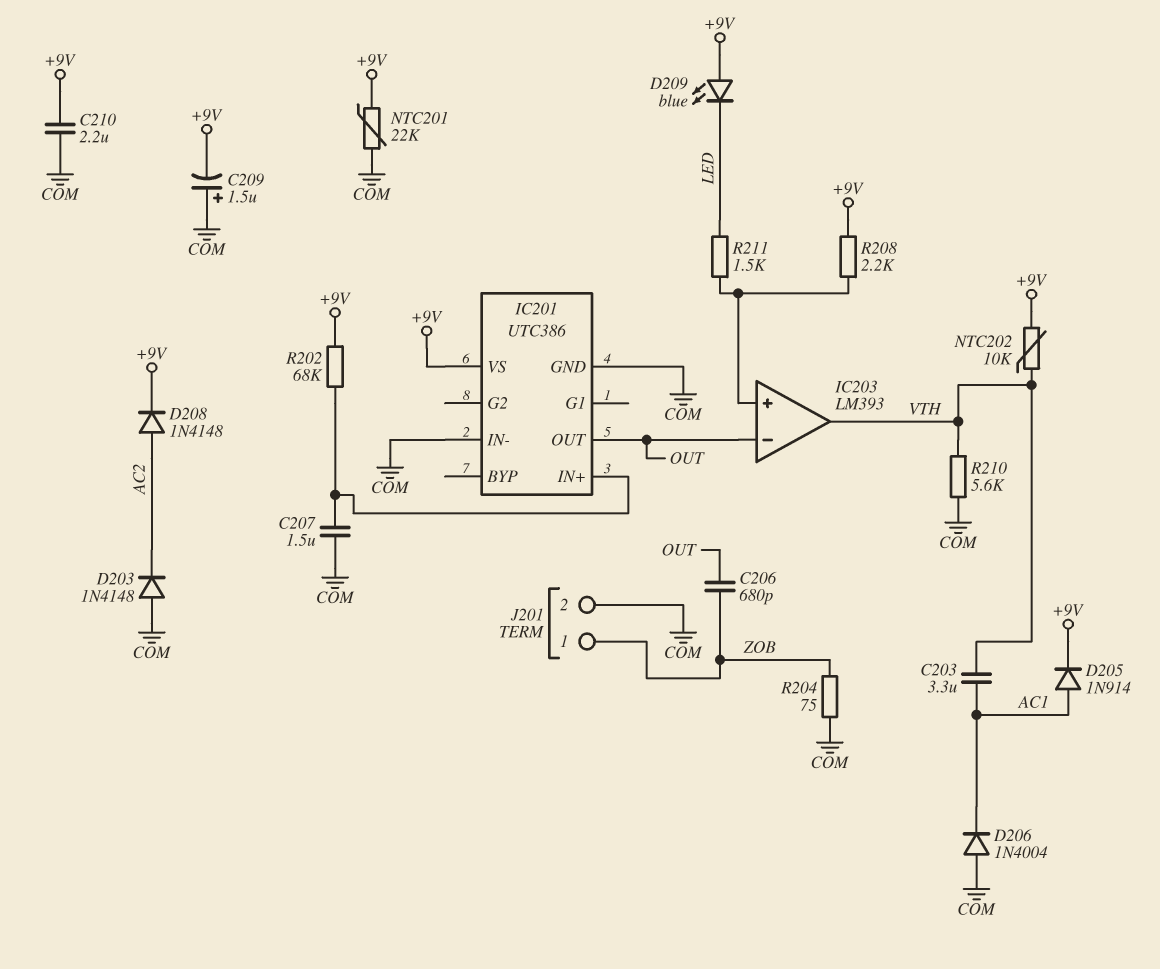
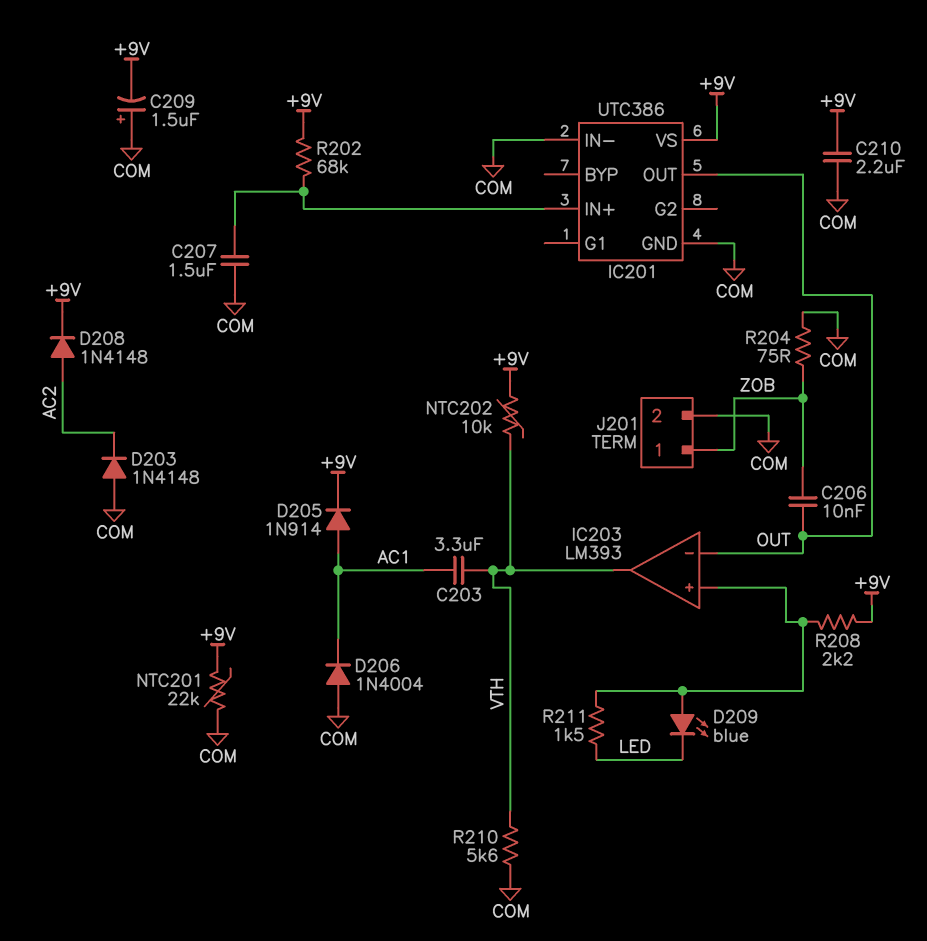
C206: 680pF (OUT, ZOB) -> 10nF (OUT, ZOB)
D209: LED blue (A +9V, K LED) -> LED blue (A IC203/in+, K LED)

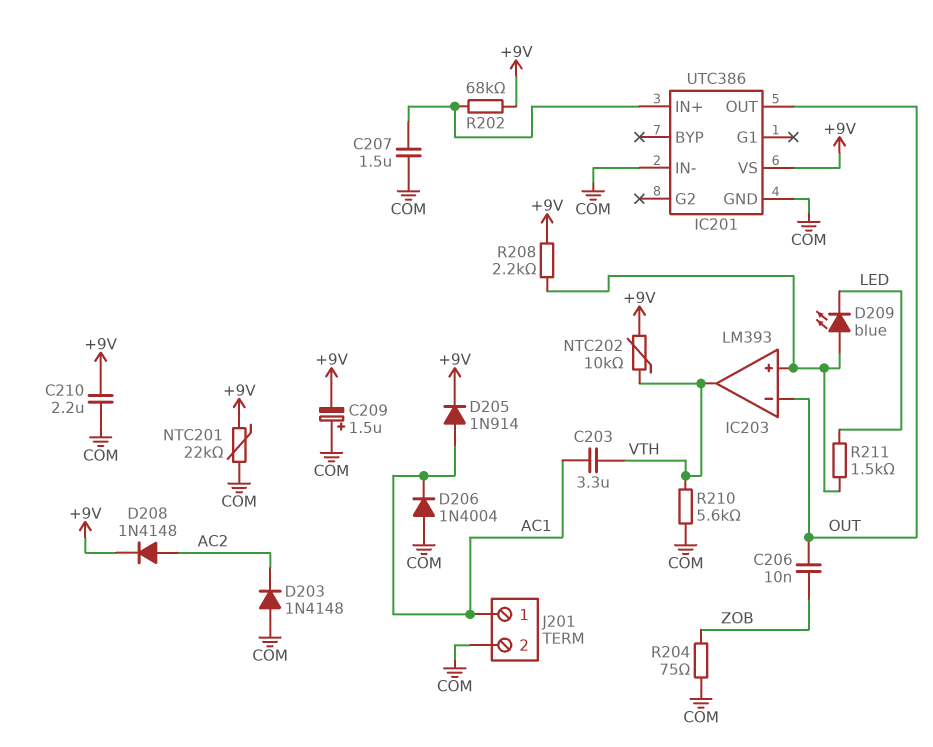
J201 pin 1: ZOB -> AC1

